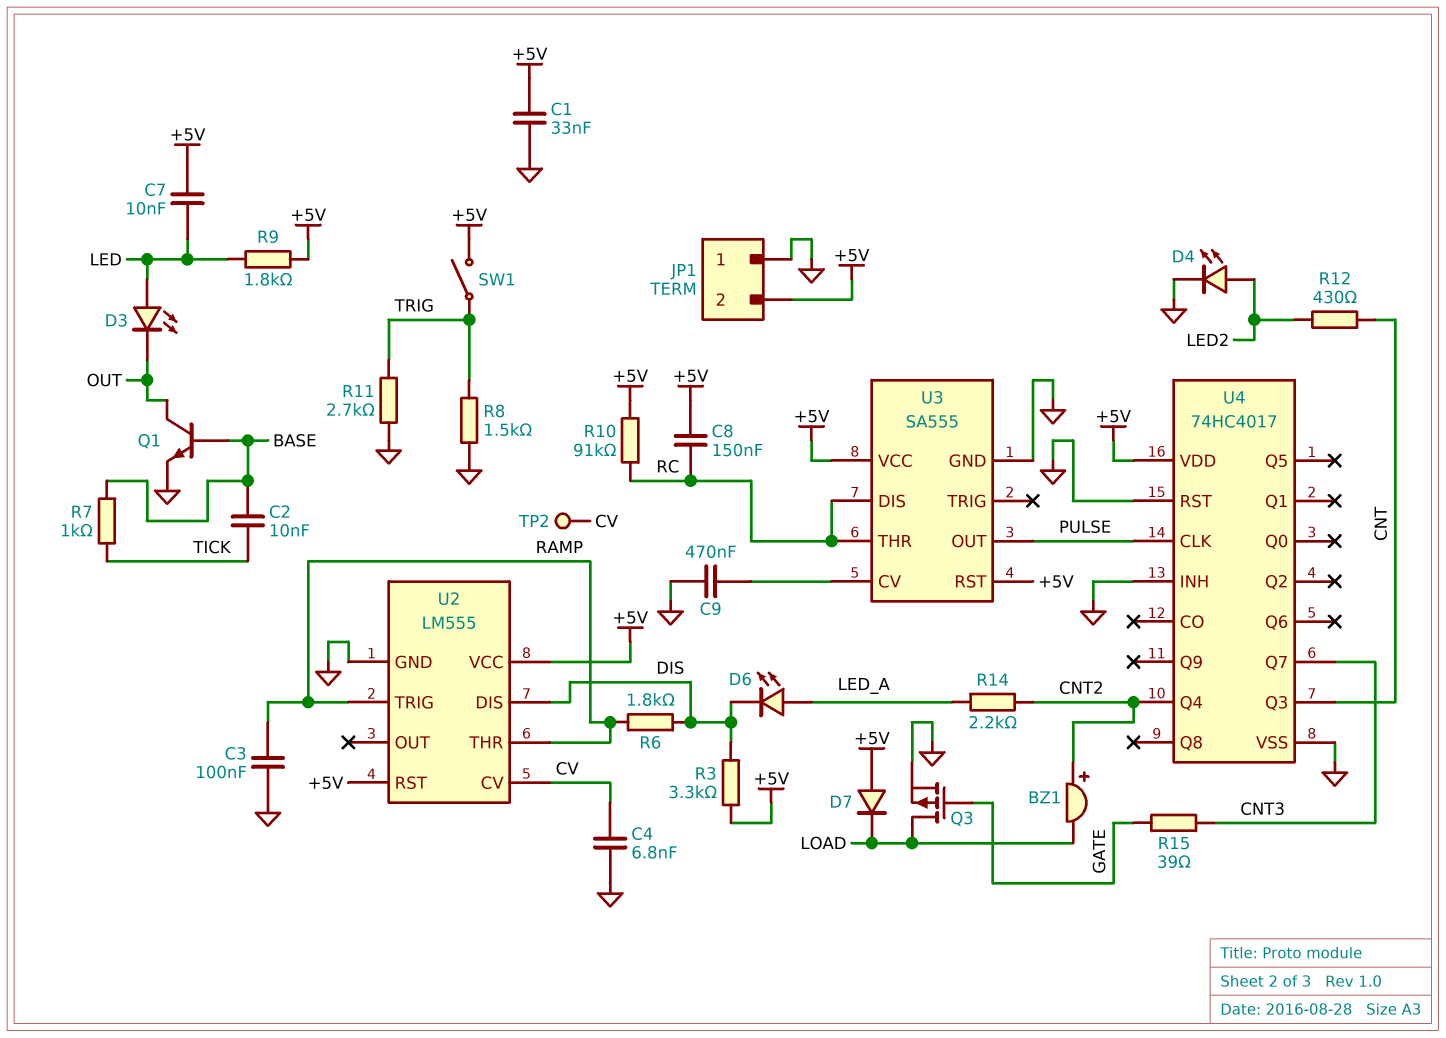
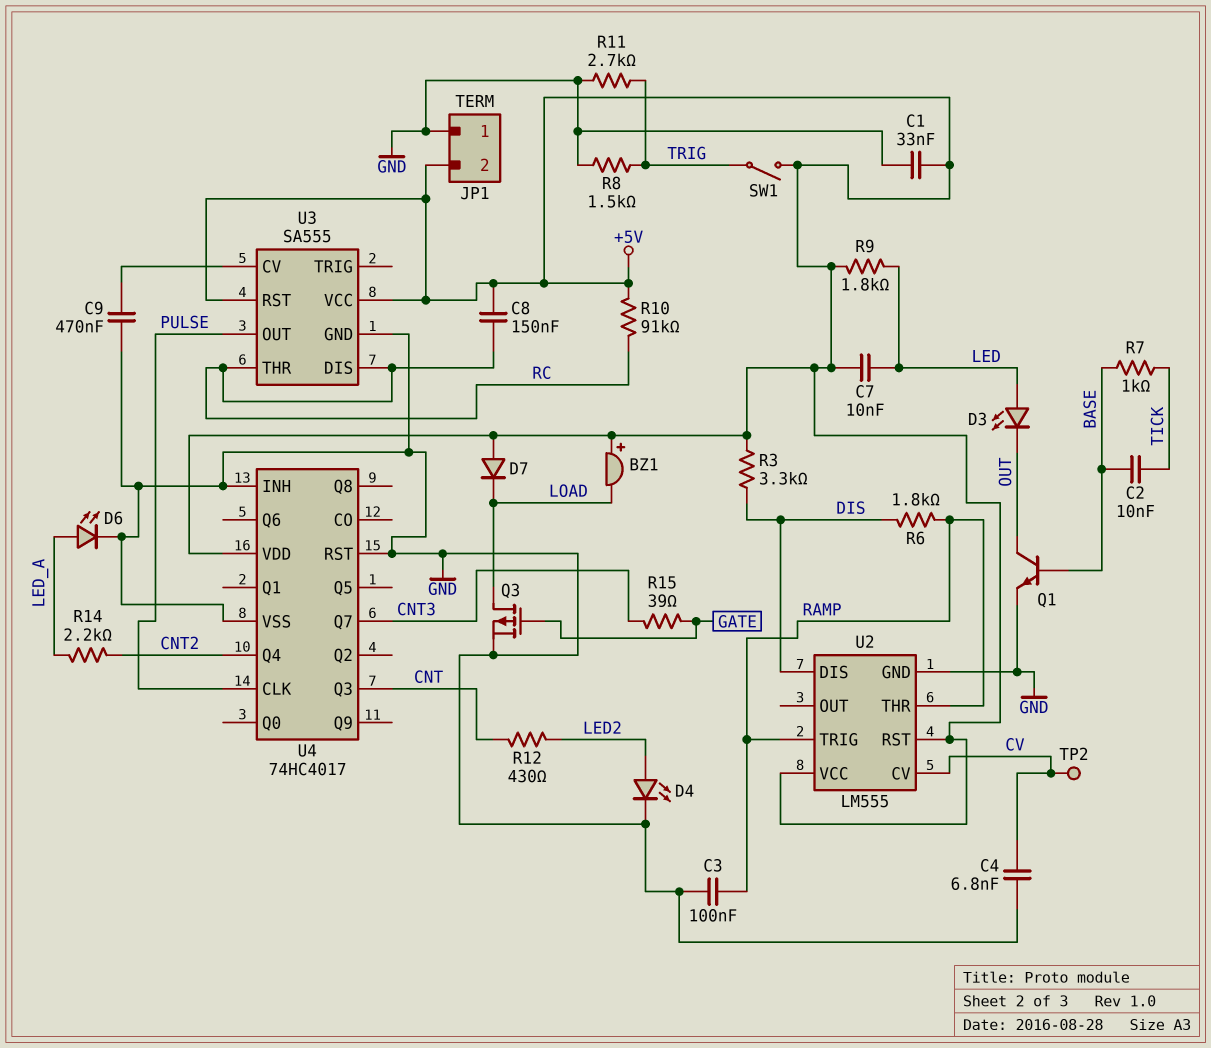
BZ1: buzzer (plus CNT2, minus LOAD) -> buzzer (plus +5V, minus LOAD)
D6: LED (A LED_A, K DIS) -> LED (A LED_A, K GND)

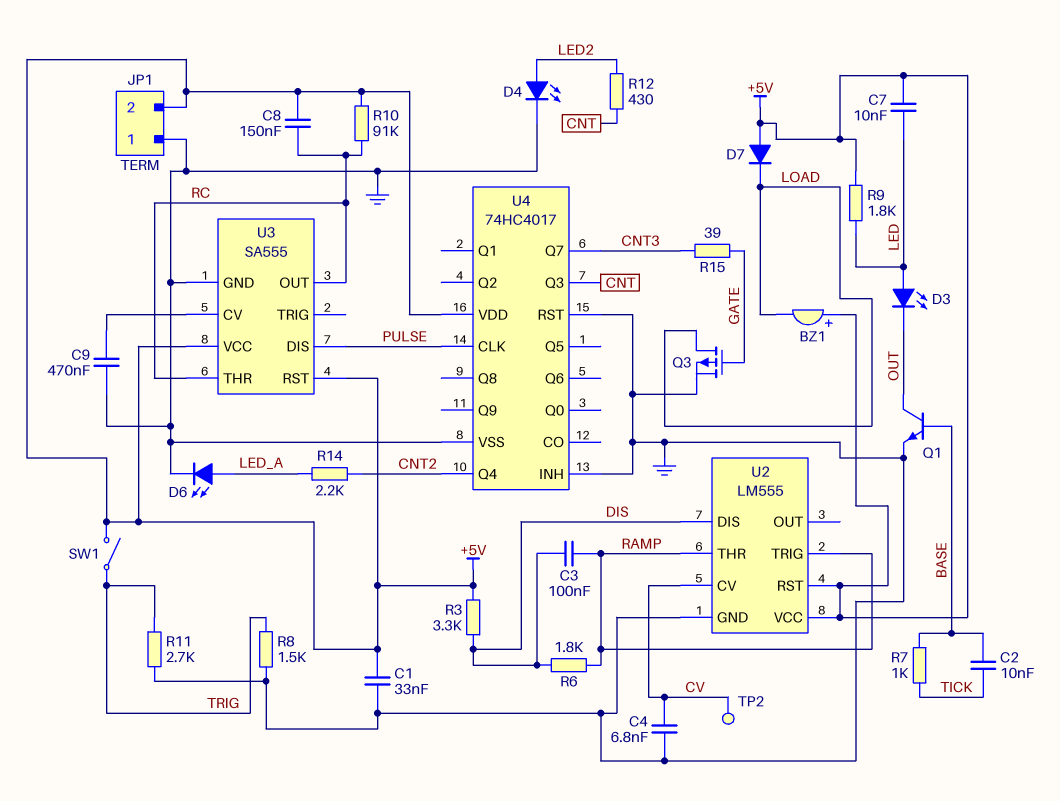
C3: 100nF (GND, RAMP) -> 100nF (DIS, RAMP)
U3 pin DIS: RC -> PULSE
U3 pin OUT: PULSE -> RC

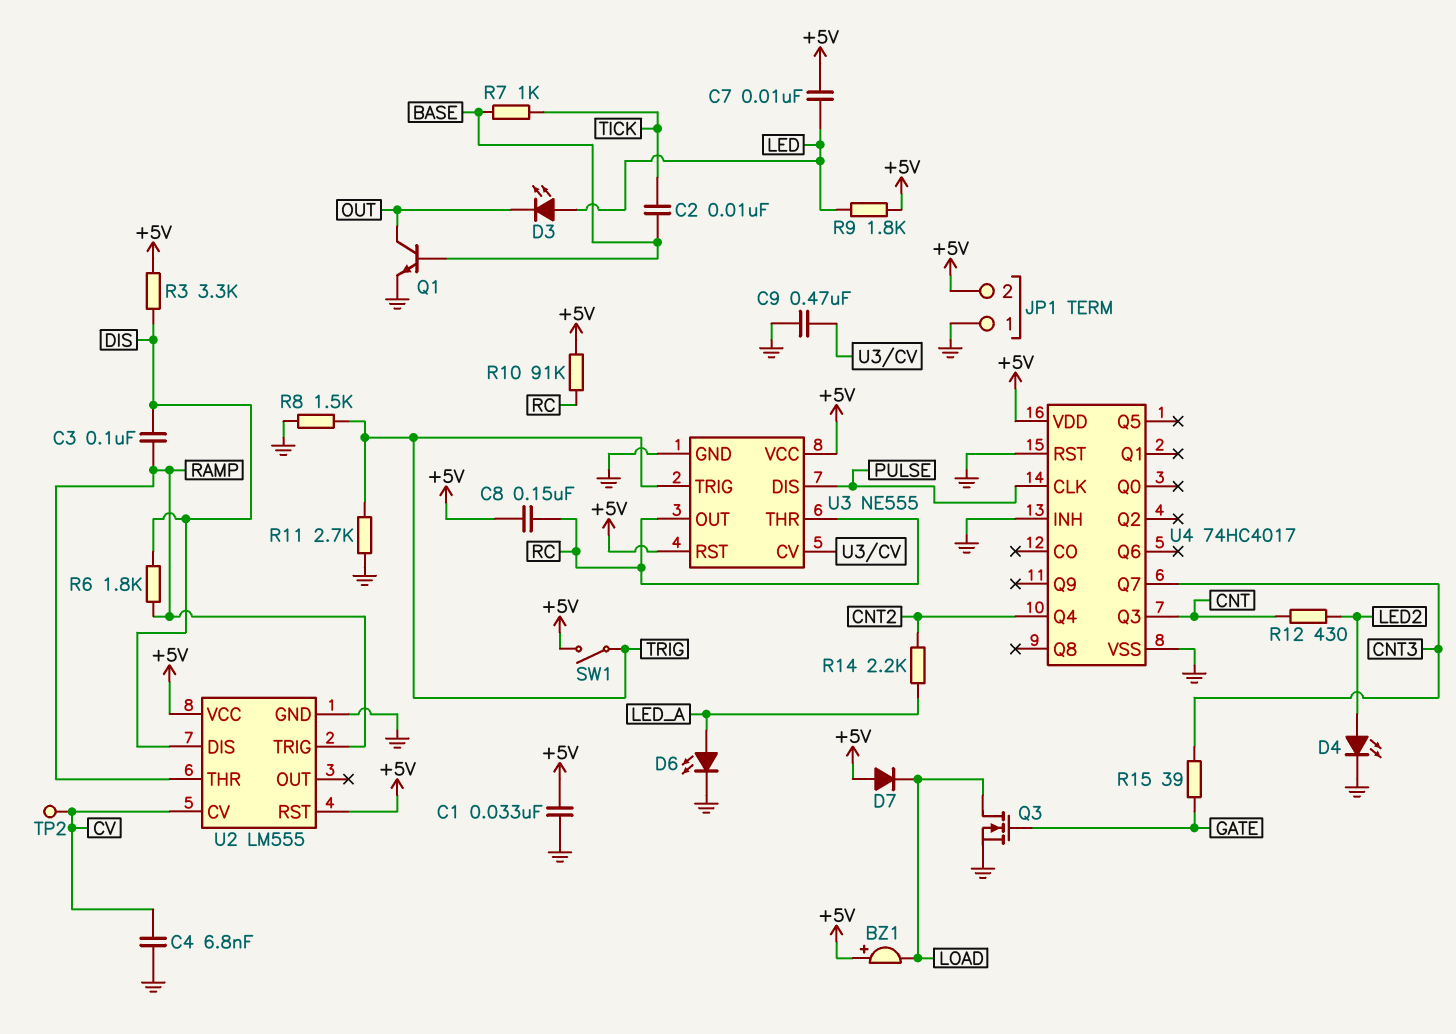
Q3: PMOS (G GATE, D LOAD, S GND) -> NMOS (G GATE, D LOAD, S GND)
U3: SA555 -> NE555
U3 pin TRIG: none -> TRIG

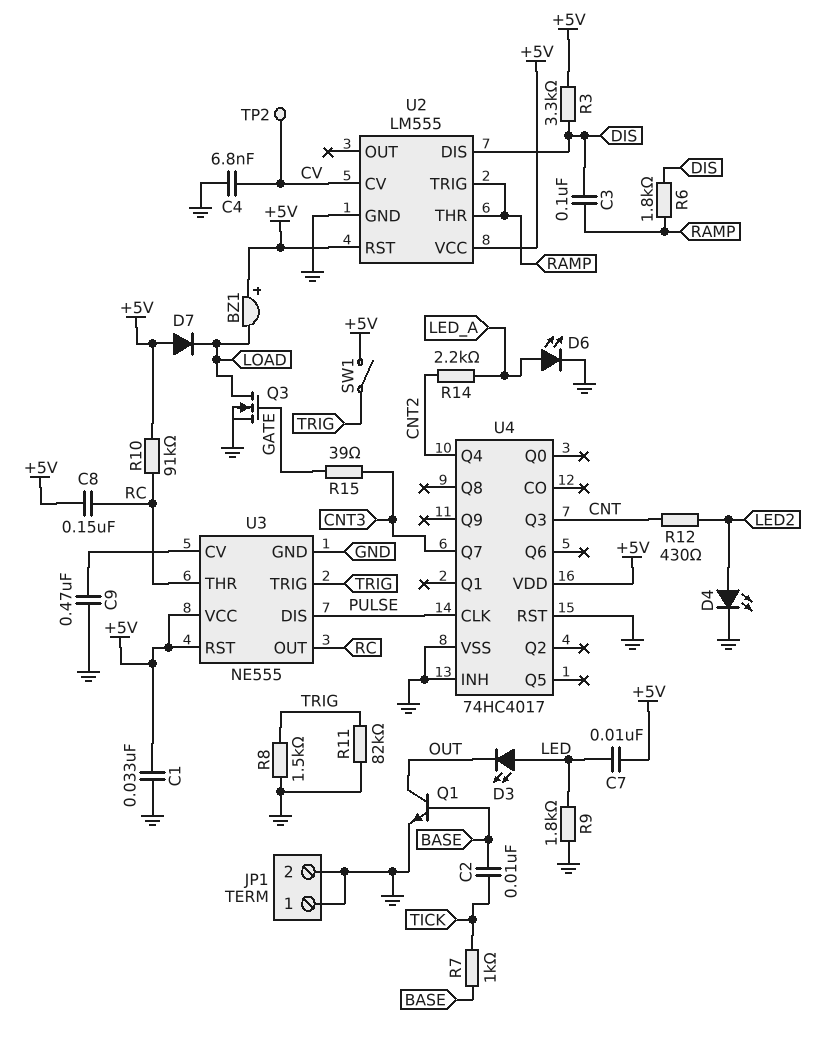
JP1 pin 2: +5V -> GND
R9: 1.8k (+5V, LED) -> 1.8k (GND, LED)
R11: 2.7k (GND, TRIG) -> 82k (GND, TRIG)

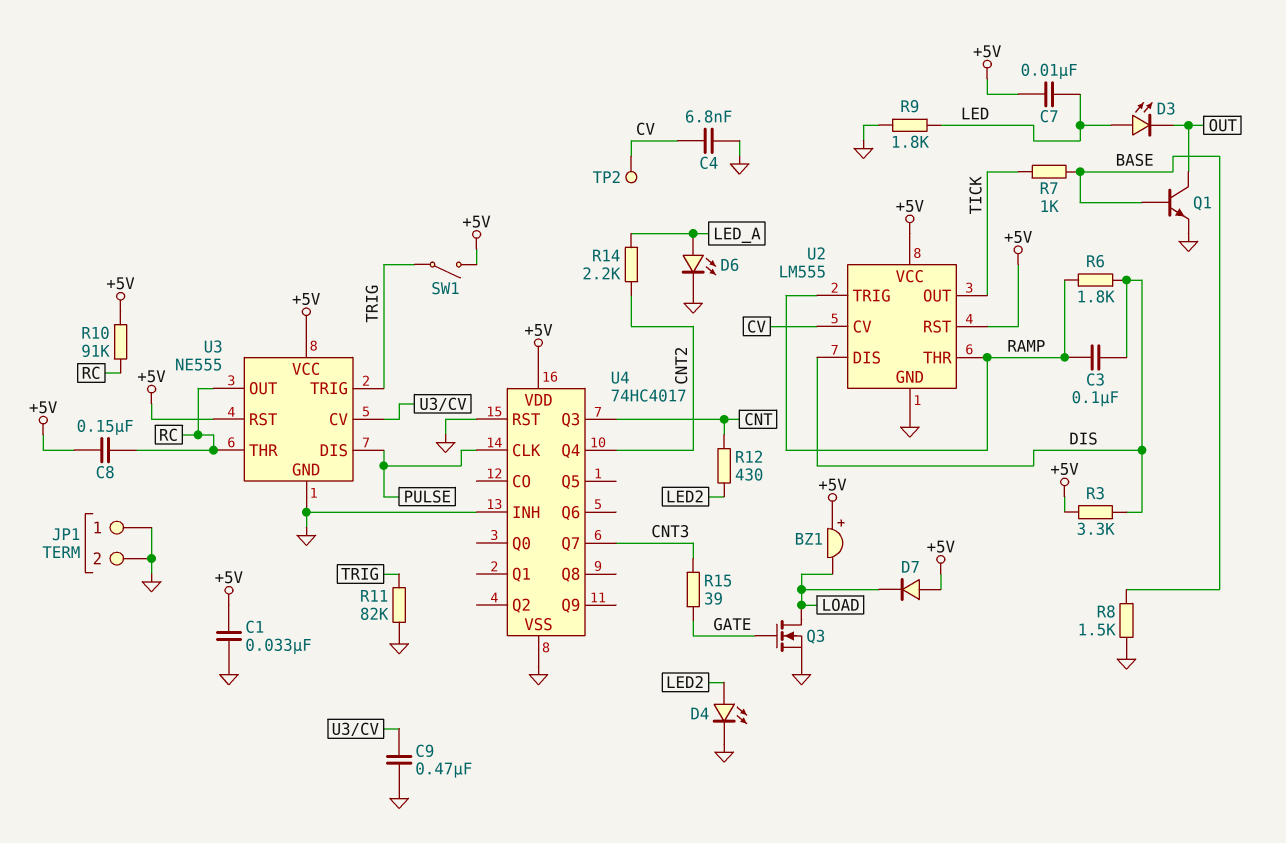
C2: 10nF (BASE, TICK) -> none
R8: 1.5k (GND, TRIG) -> 1.5k (BASE, GND)
U2 pin OUT: none -> TICK

